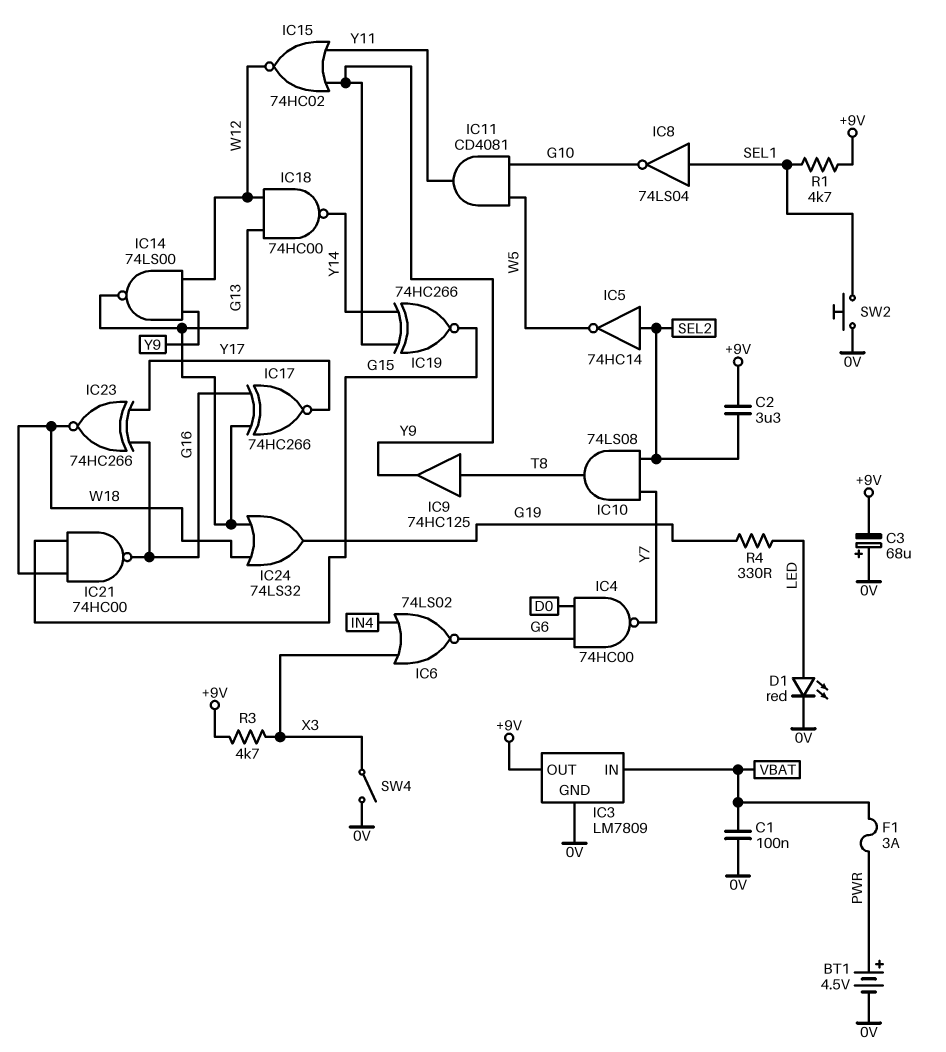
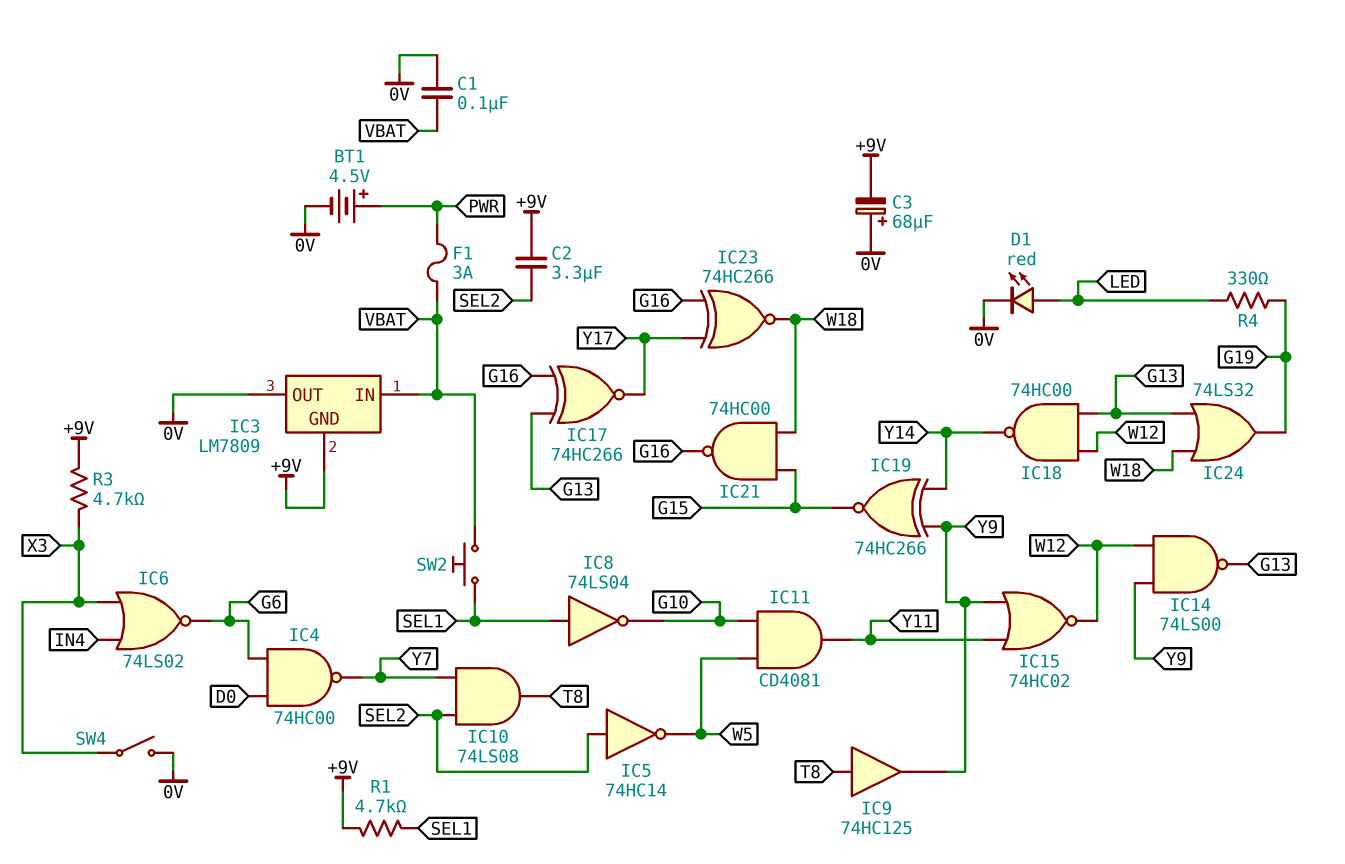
IC3 pin GND: 0V -> +9V
IC3 pin OUT: +9V -> 0V
SW2: button (0V, SEL1) -> button (SEL1, VBAT)

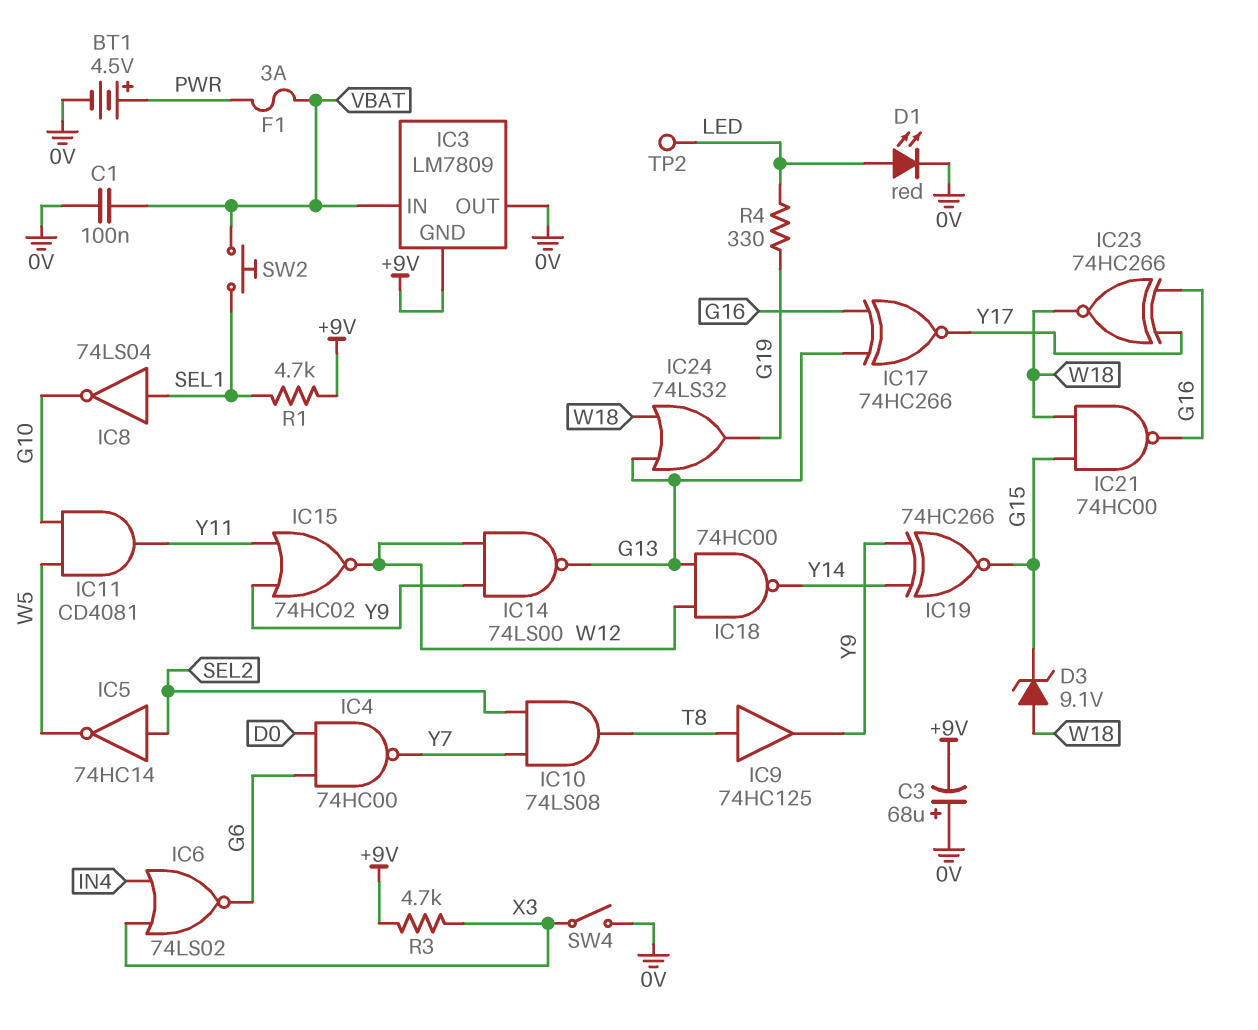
C2: 3.3uF (+9V, SEL2) -> none
D3: none -> zener 9.1V (A W18, K G15)
TP2: none -> test point (LED)

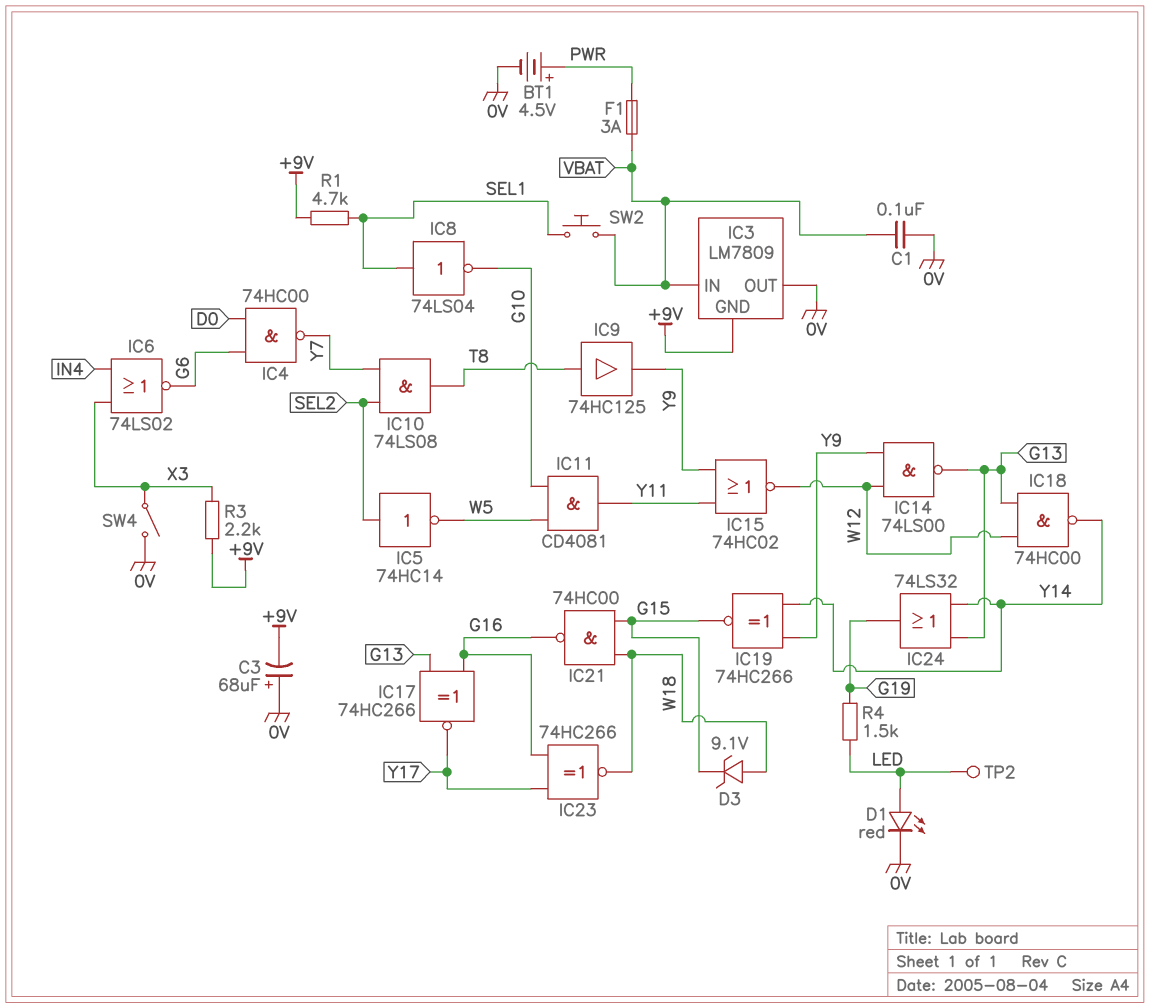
IC24: OR 74LS32 (in G13, in W18, out G19) -> OR 74LS32 (in G13, in Y14, out G19)
R3: 4.7k (+9V, X3) -> 2.2k (+9V, X3)
R4: 330 (G19, LED) -> 1.5k (G19, LED)

